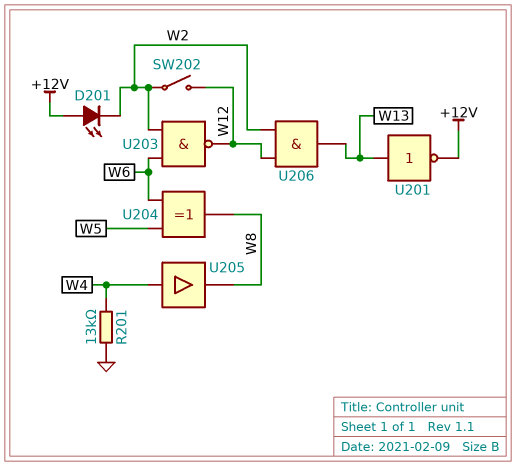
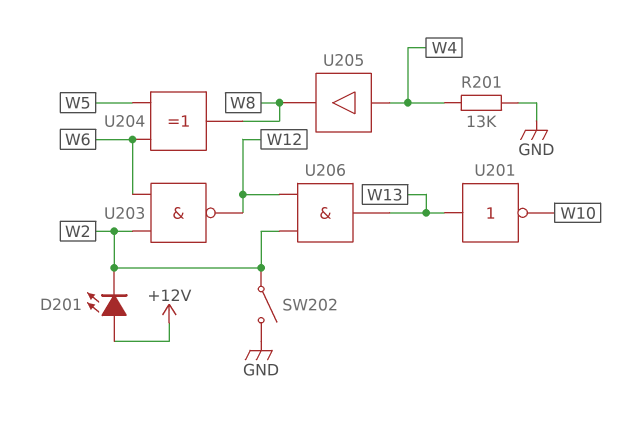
SW202: switch (W2, W12) -> switch (GND, W2)
U201: NOT (in W13, out +12V) -> NOT (in W13, out W10)

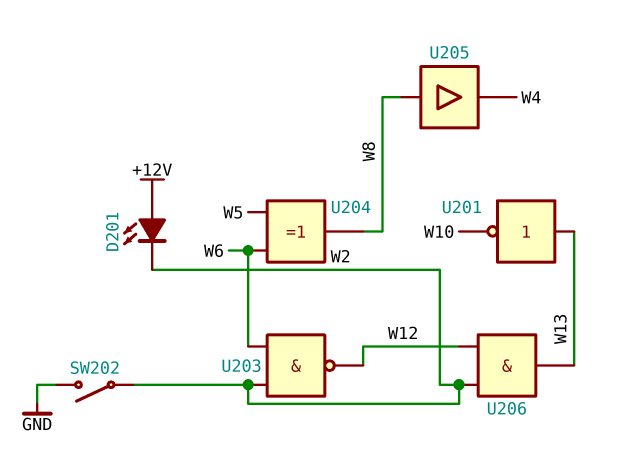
R201: 13k (GND, W4) -> none
U205: buffer (in W4, out W8) -> buffer (in W8, out W4)

